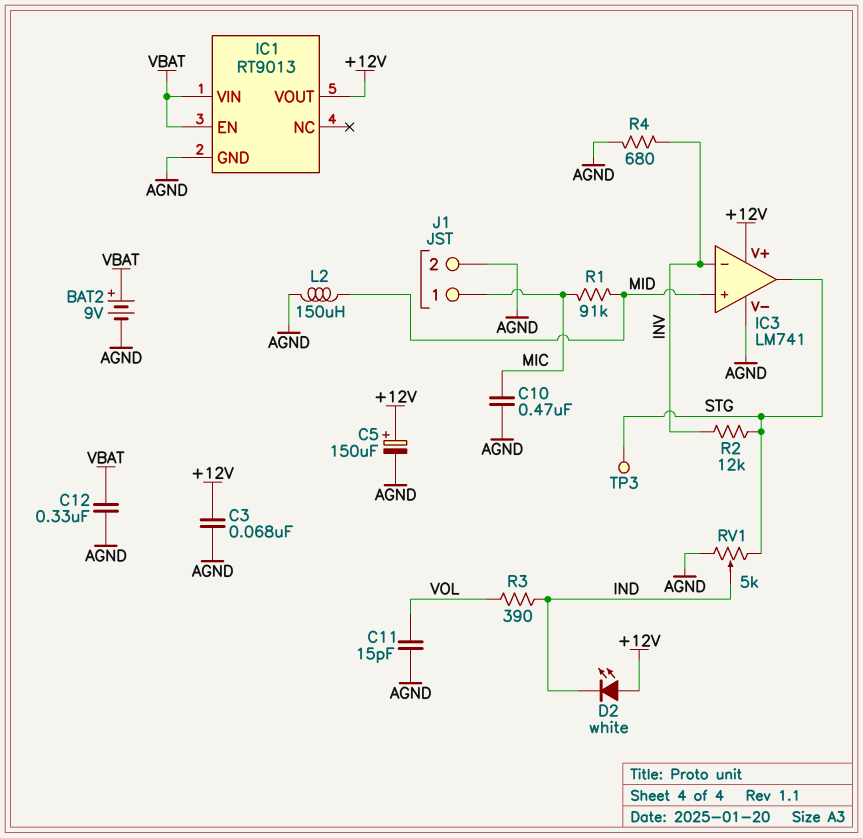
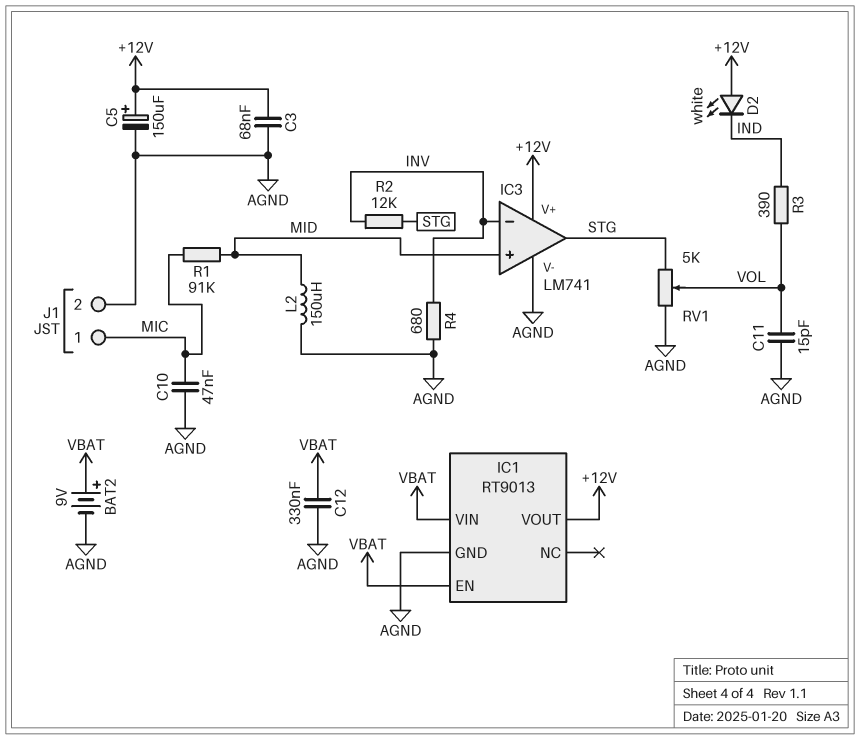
C10: 470nF (AGND, MIC) -> 47nF (AGND, MIC)
RV1: 5k (AGND, STG, wiper IND) -> 5k (AGND, STG, wiper VOL)
TP3: test point (STG) -> none

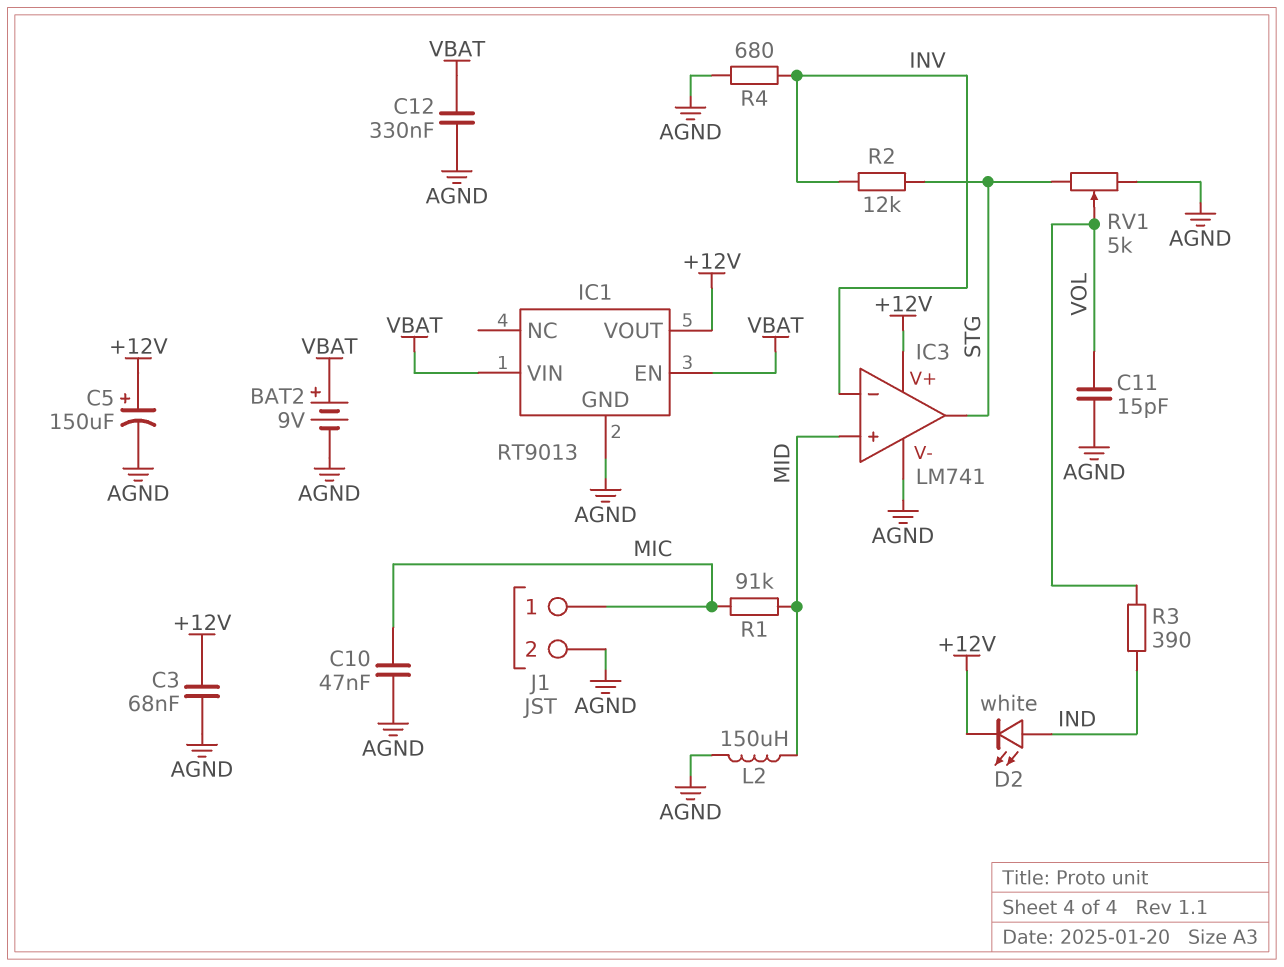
D2: LED white (A +12V, K IND) -> LED white (A IND, K +12V)

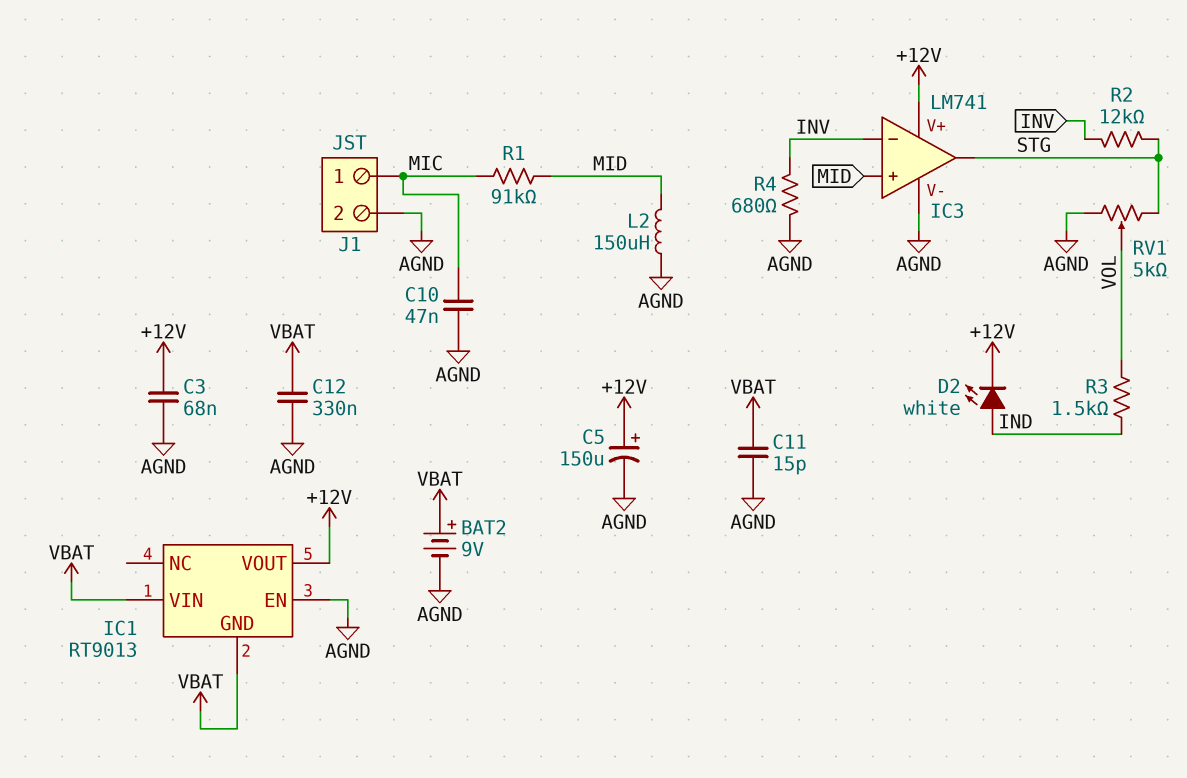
C11: 15pF (AGND, VOL) -> 15pF (AGND, VBAT)
IC1 pin EN: VBAT -> AGND
IC1 pin GND: AGND -> VBAT
R3: 390 (IND, VOL) -> 1.5k (IND, VOL)

